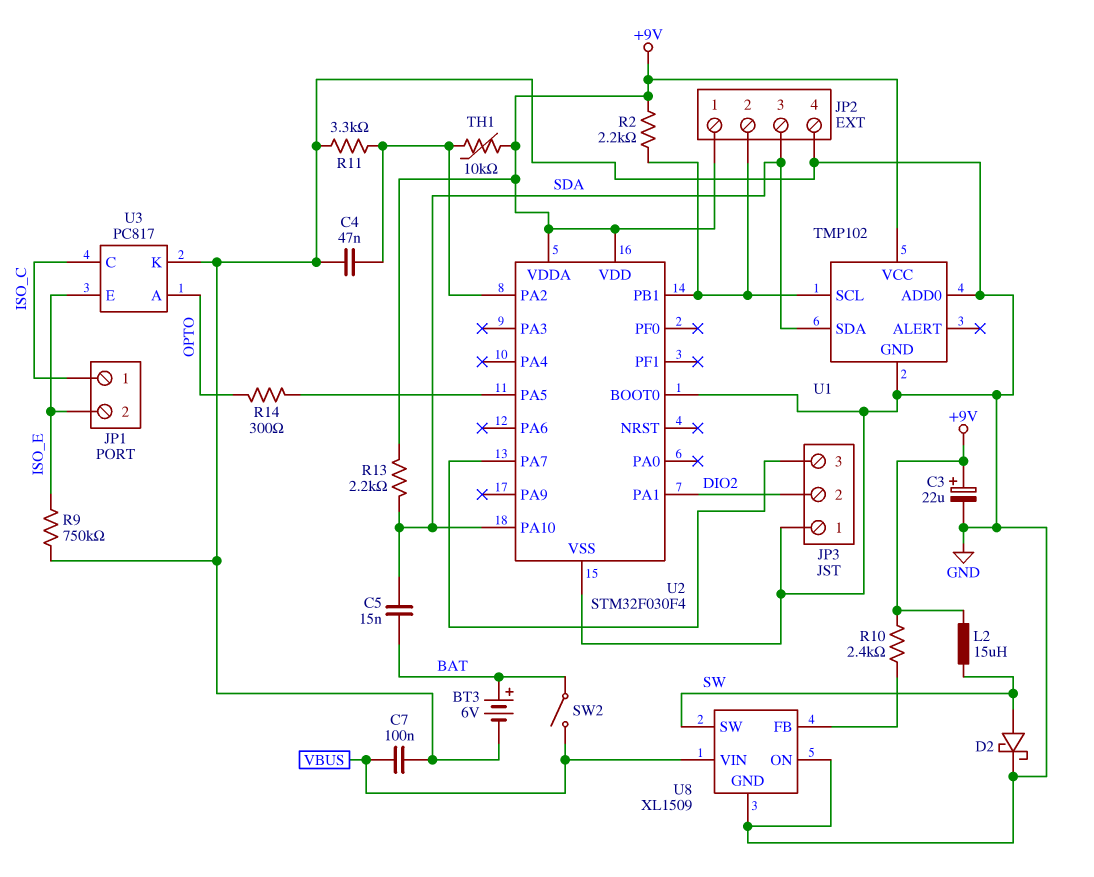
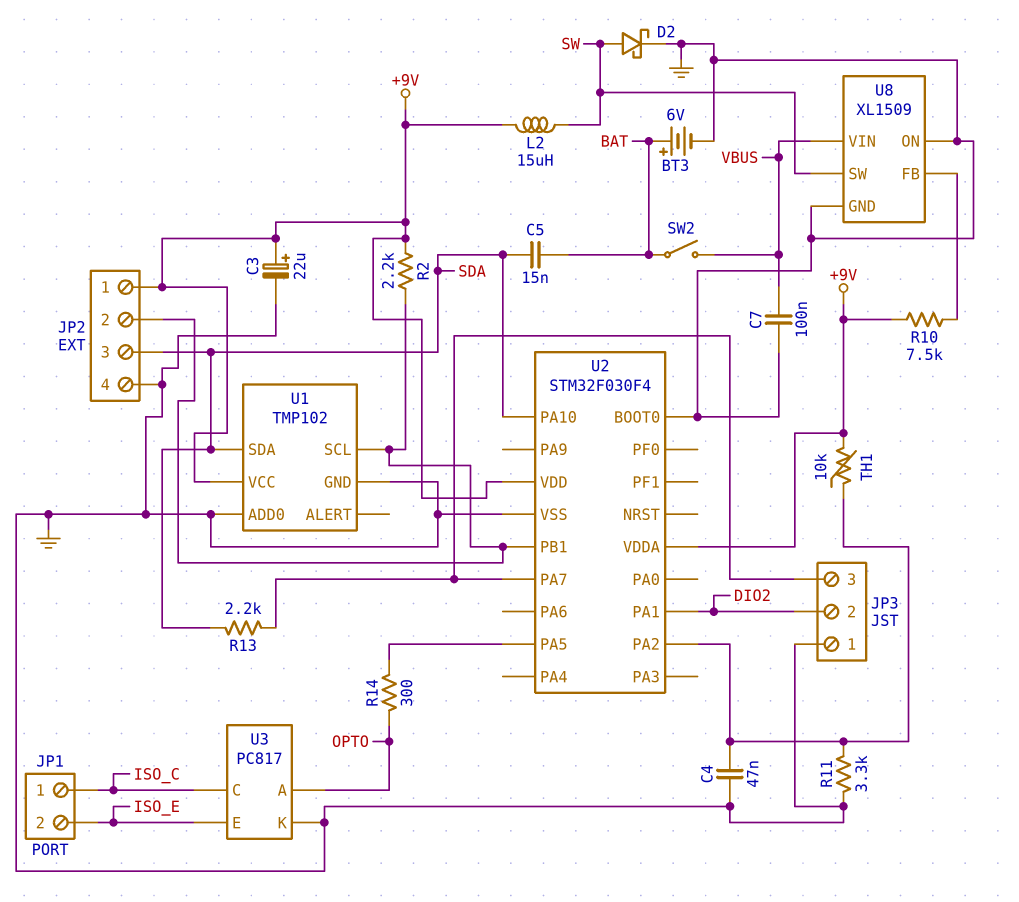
R9: 750k (GND, ISO_E) -> none
R10: 2.4k (+9V, U8/FB) -> 7.5k (+9V, U8/FB)
R13: 2.2k (+9V, SDA) -> 2.2k (JP3/3, SDA)

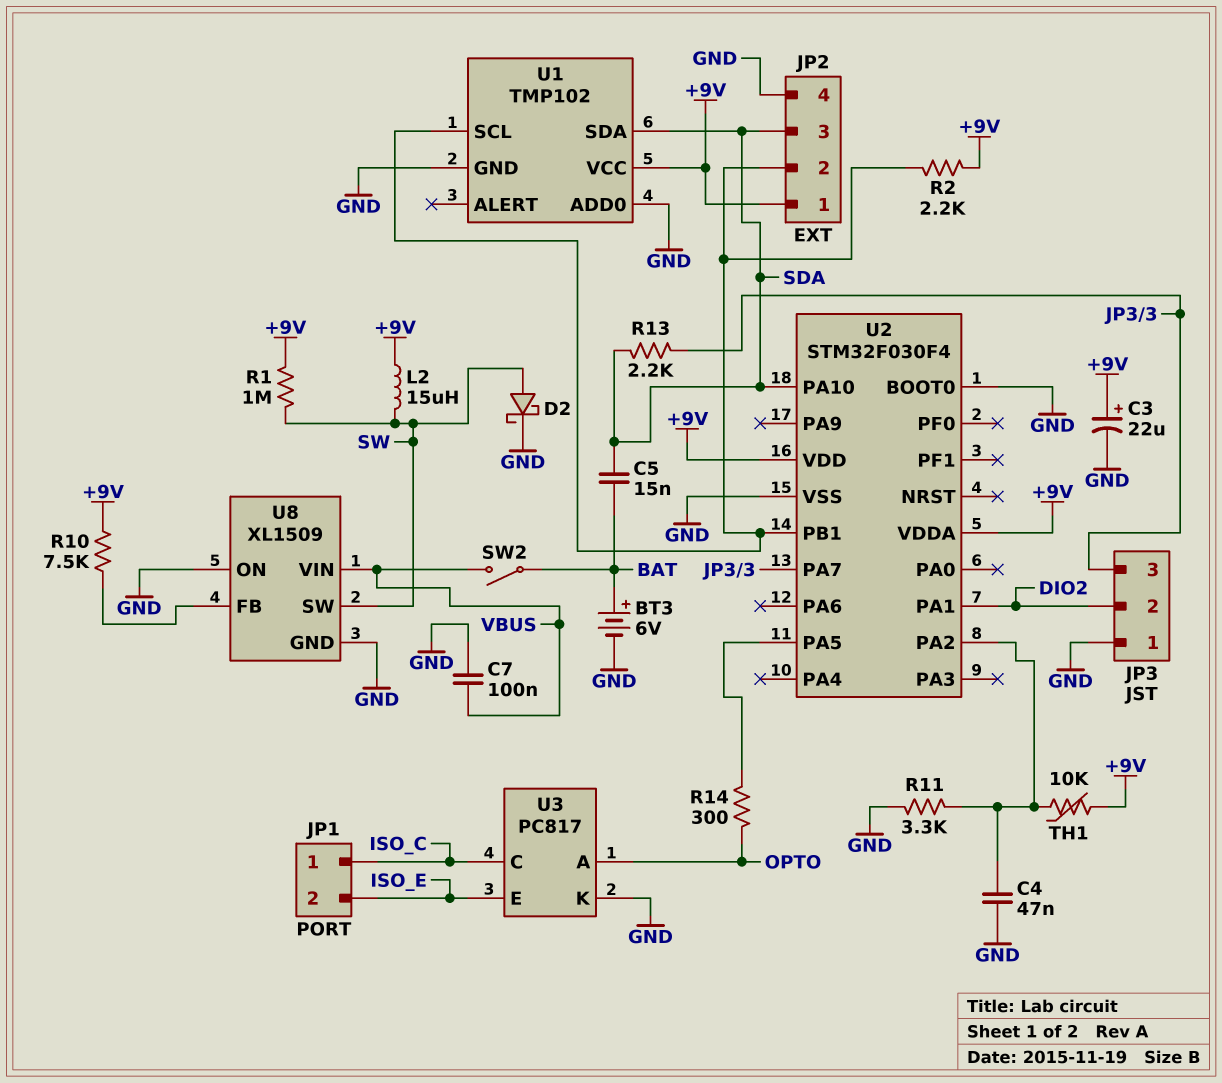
R1: none -> 1M (+9V, SW)

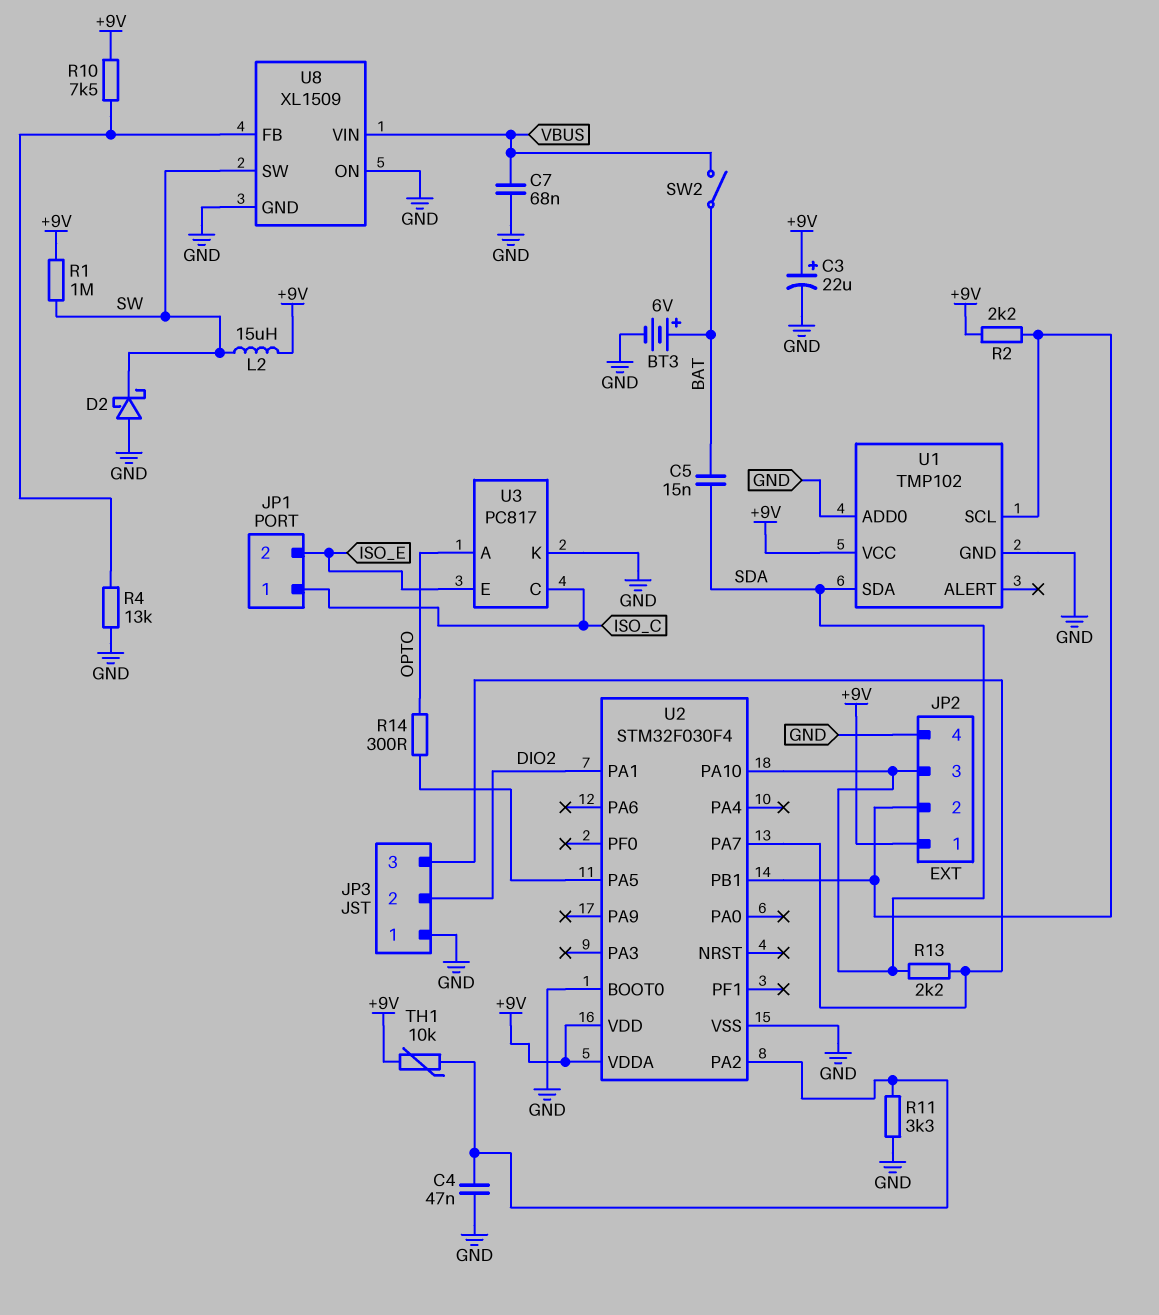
C7: 100nF (GND, VBUS) -> 68nF (GND, VBUS)
D2: schottky (A SW, K GND) -> schottky (A GND, K SW)
R4: none -> 13k (GND, U8/FB)

